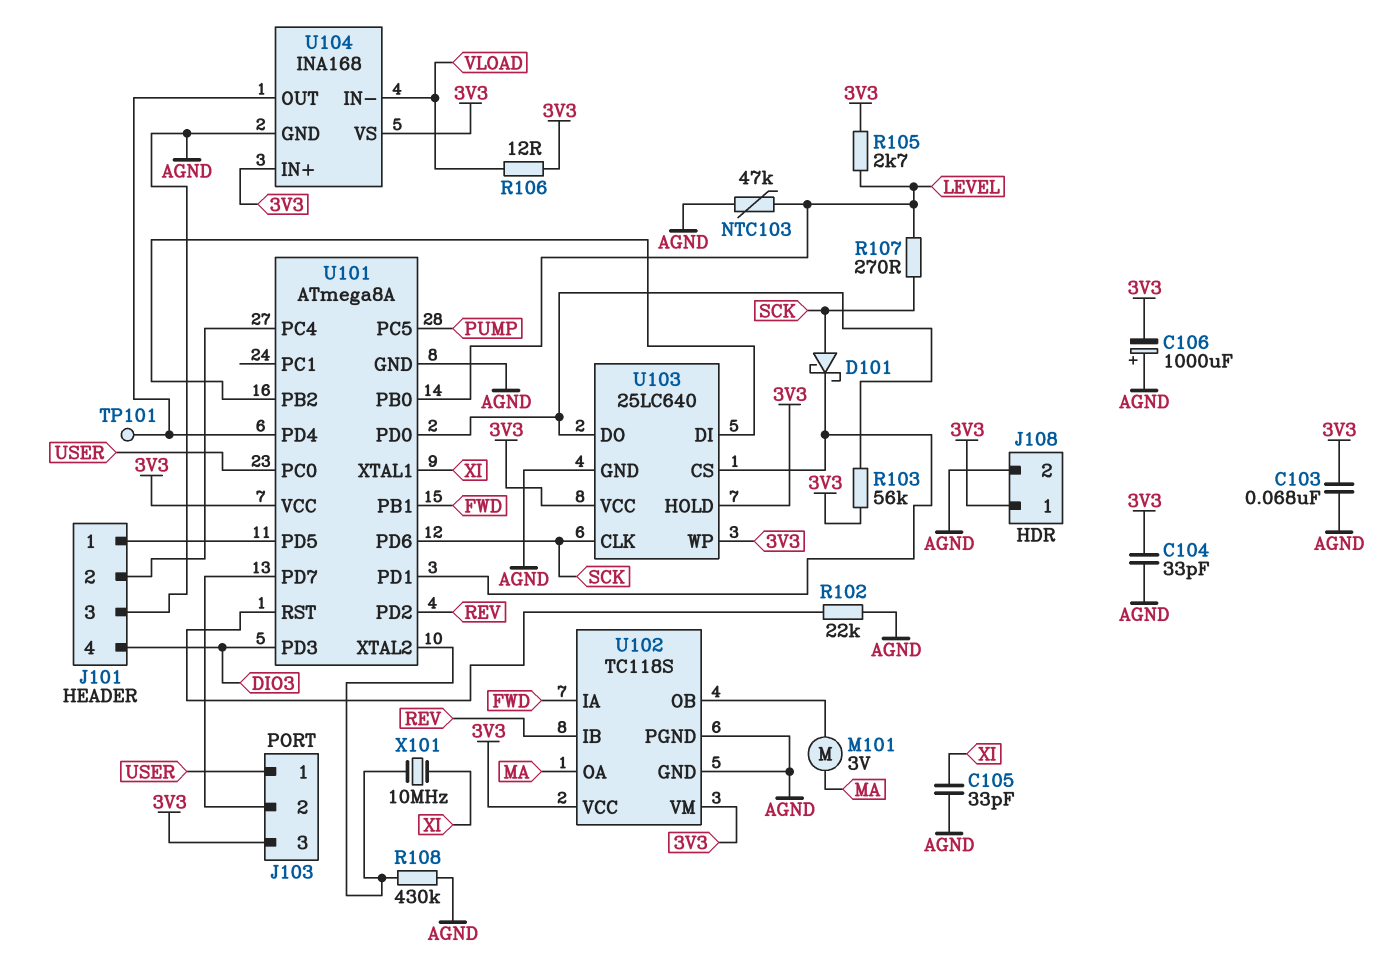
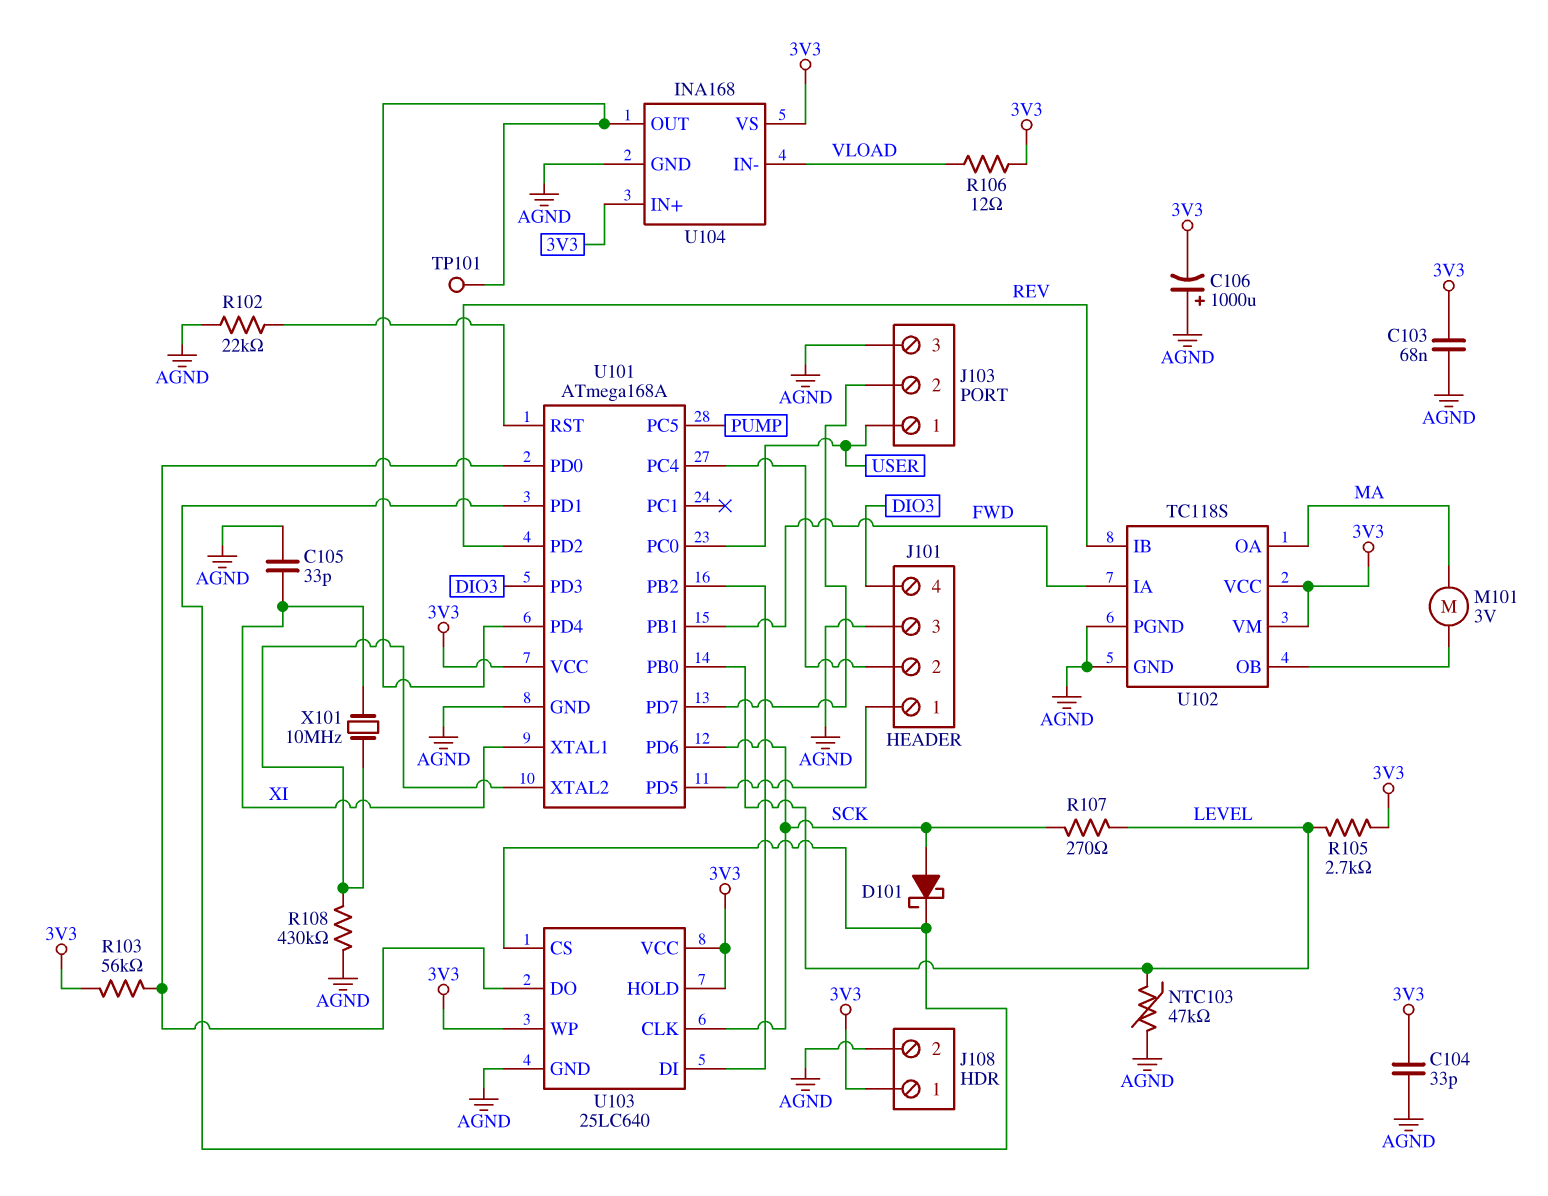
J103 pin 3: 3V3 -> AGND
U101: ATmega8A -> ATmega168A

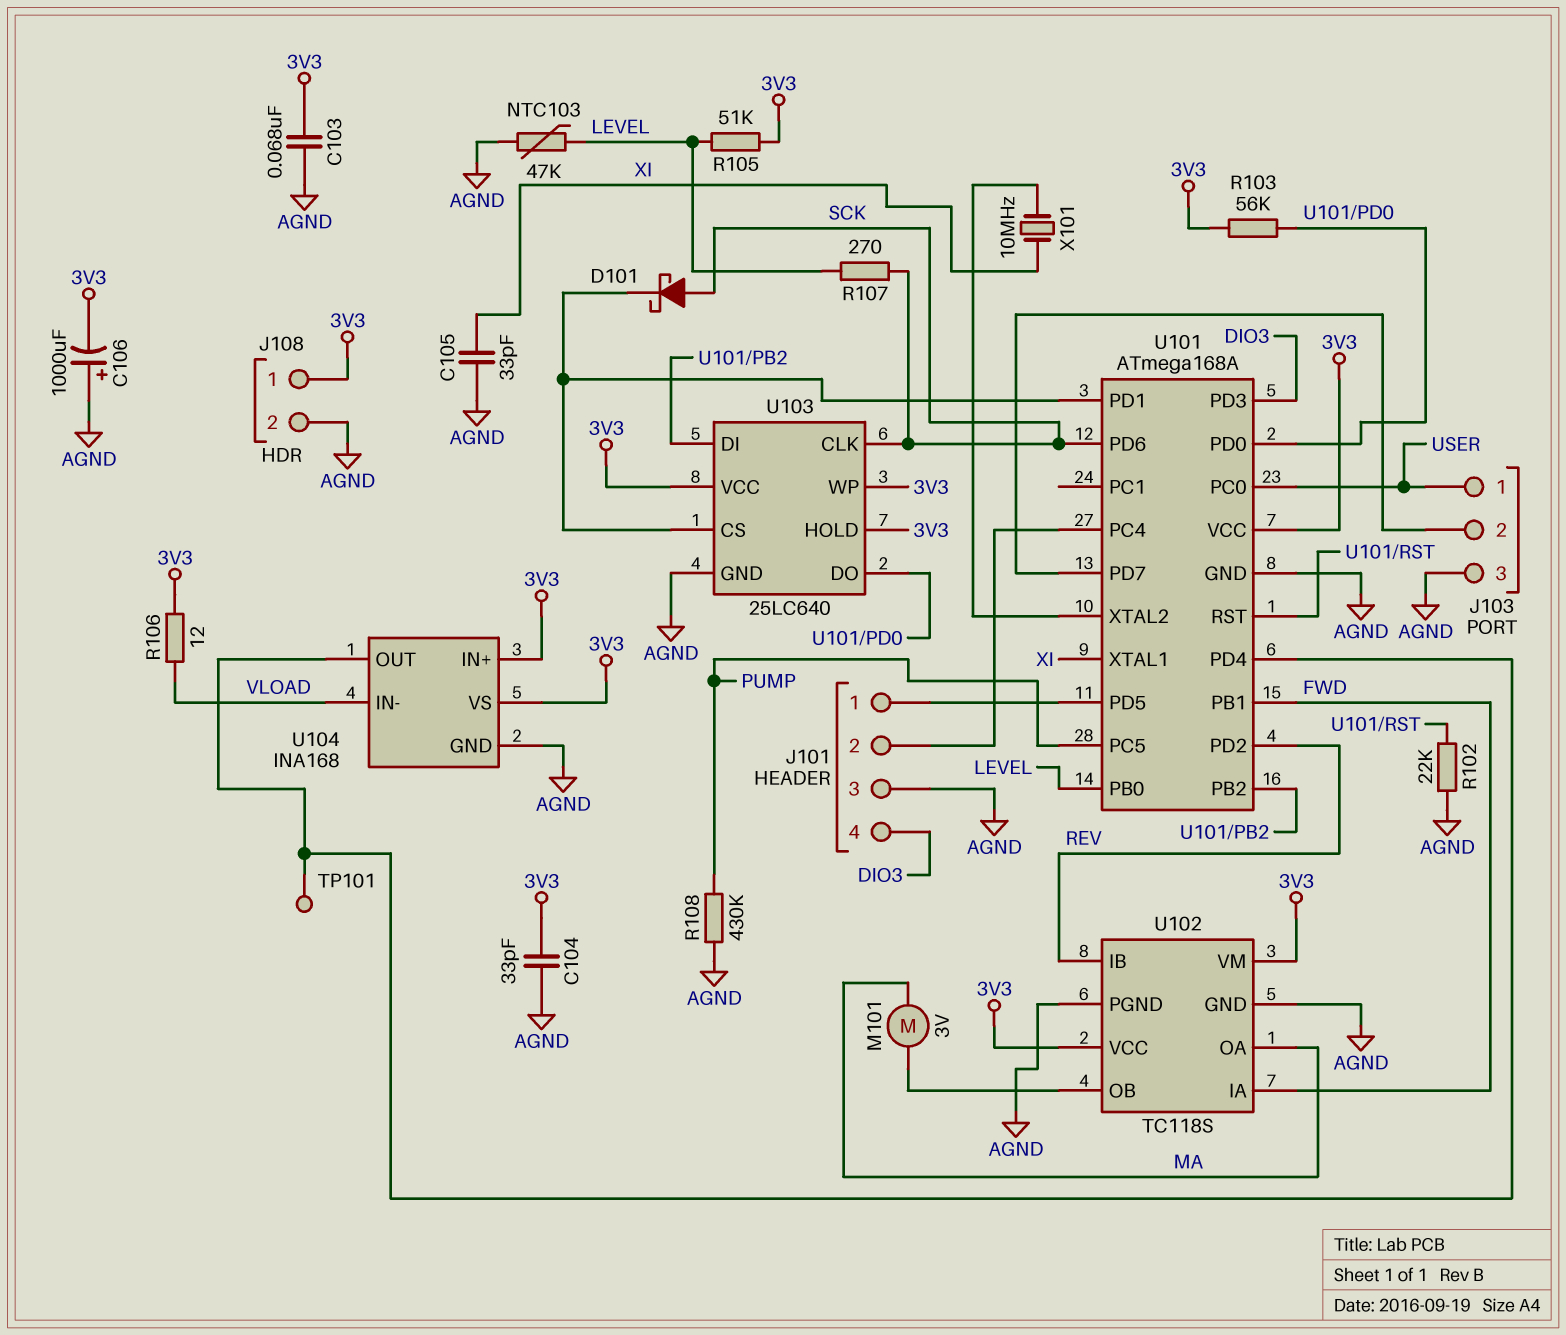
R105: 2.7k (3V3, LEVEL) -> 51k (3V3, LEVEL)
R108: 430k (AGND, U101/XTAL2) -> 430k (AGND, PUMP)

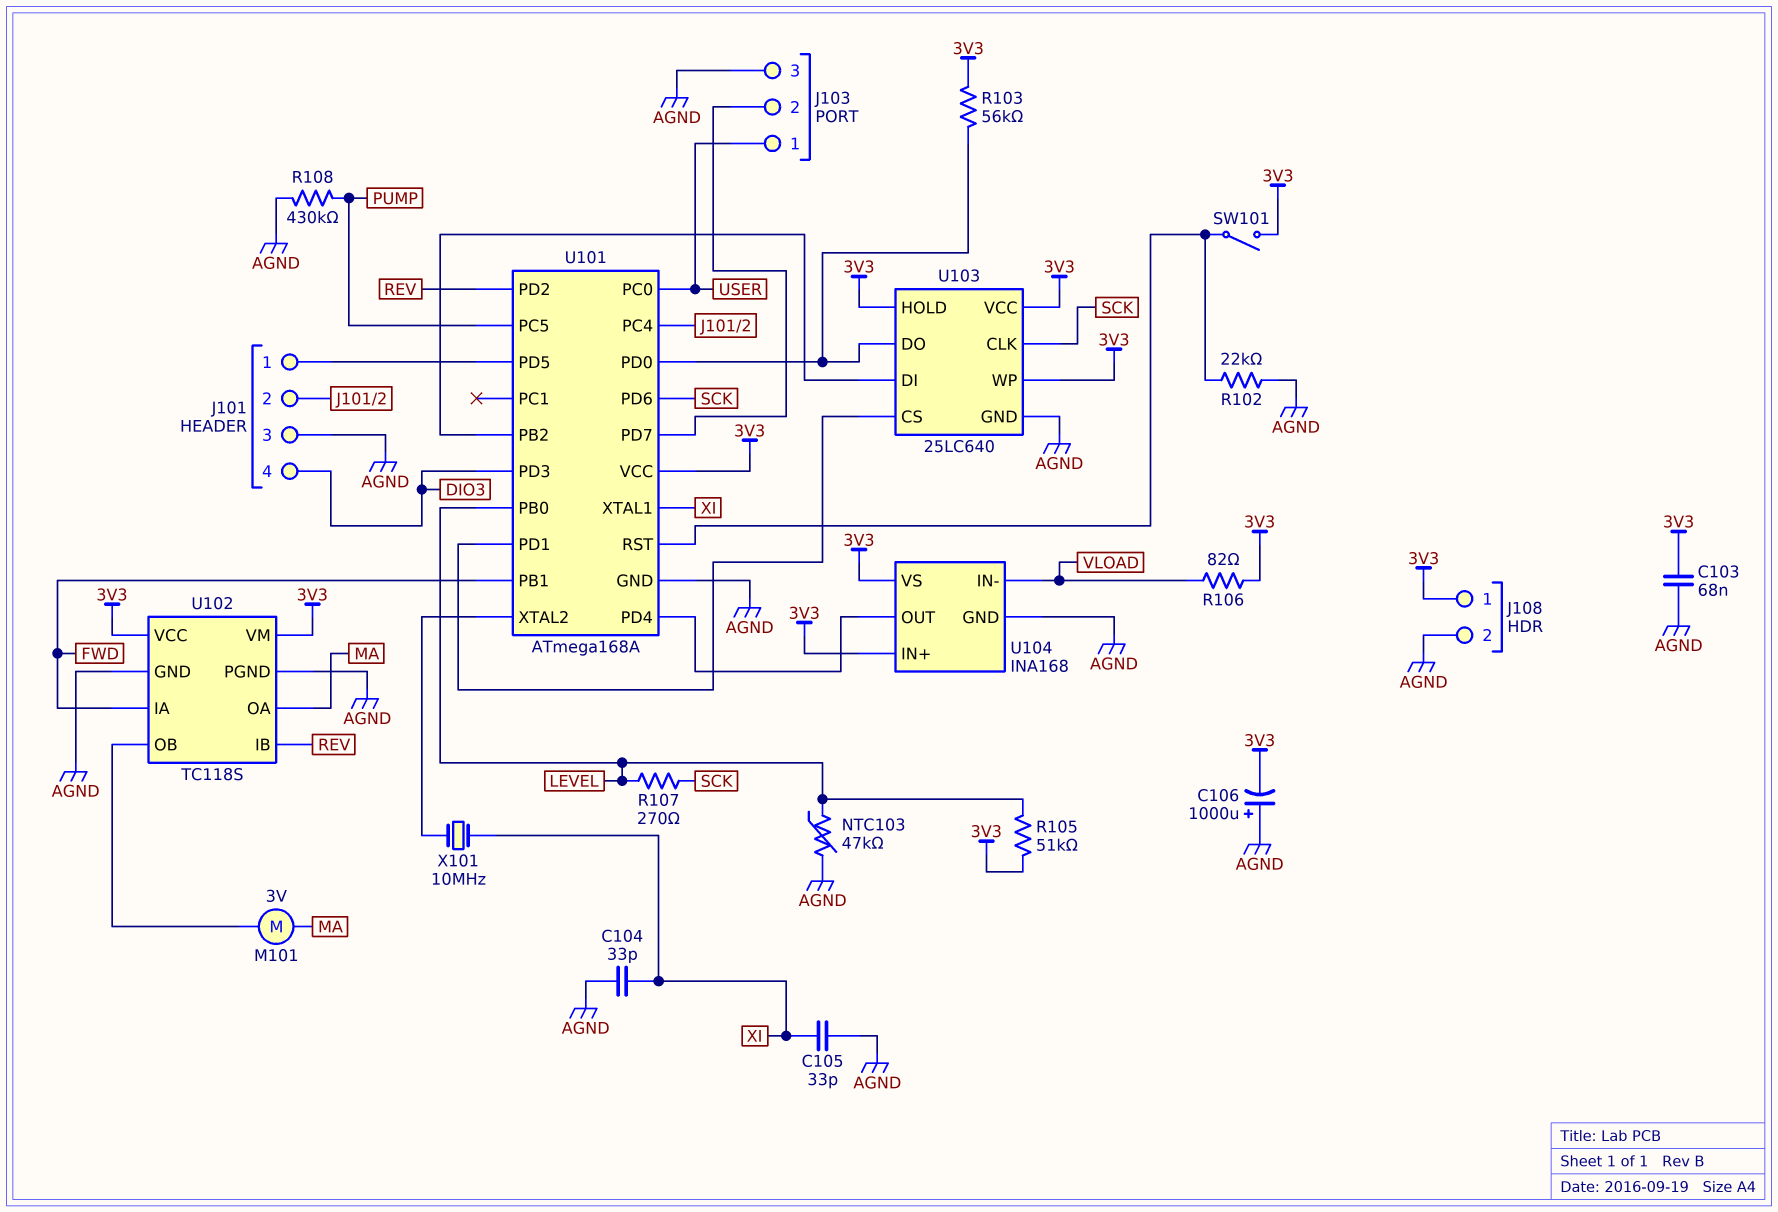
C104: 33pF (3V3, AGND) -> 33pF (AGND, XI)
D101: schottky (A SCK, K U101/PD1) -> none
R106: 12 (3V3, VLOAD) -> 82 (3V3, VLOAD)
SW101: none -> switch (3V3, U101/RST)
TP101: test point (U101/PD4) -> none

